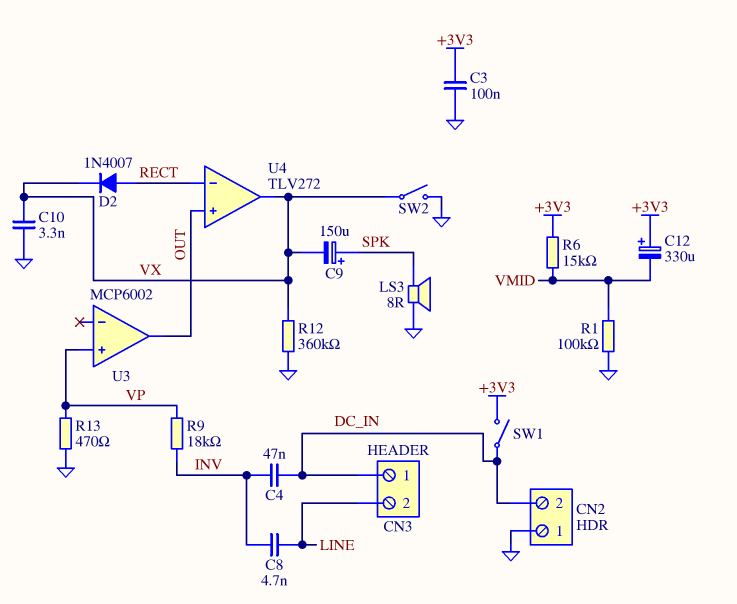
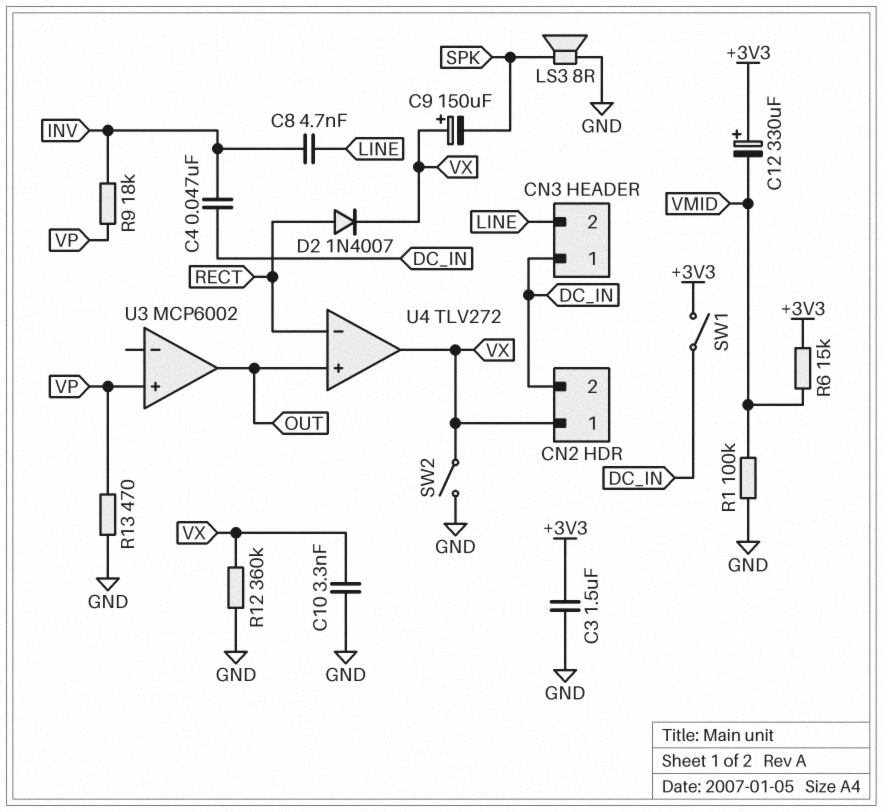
C3: 100nF (+3V3, GND) -> 1.5uF (+3V3, GND)
C9: 150uF (plus SPK, minus VX) -> 150uF (plus VX, minus SPK)
CN2 pin 1: GND -> VX

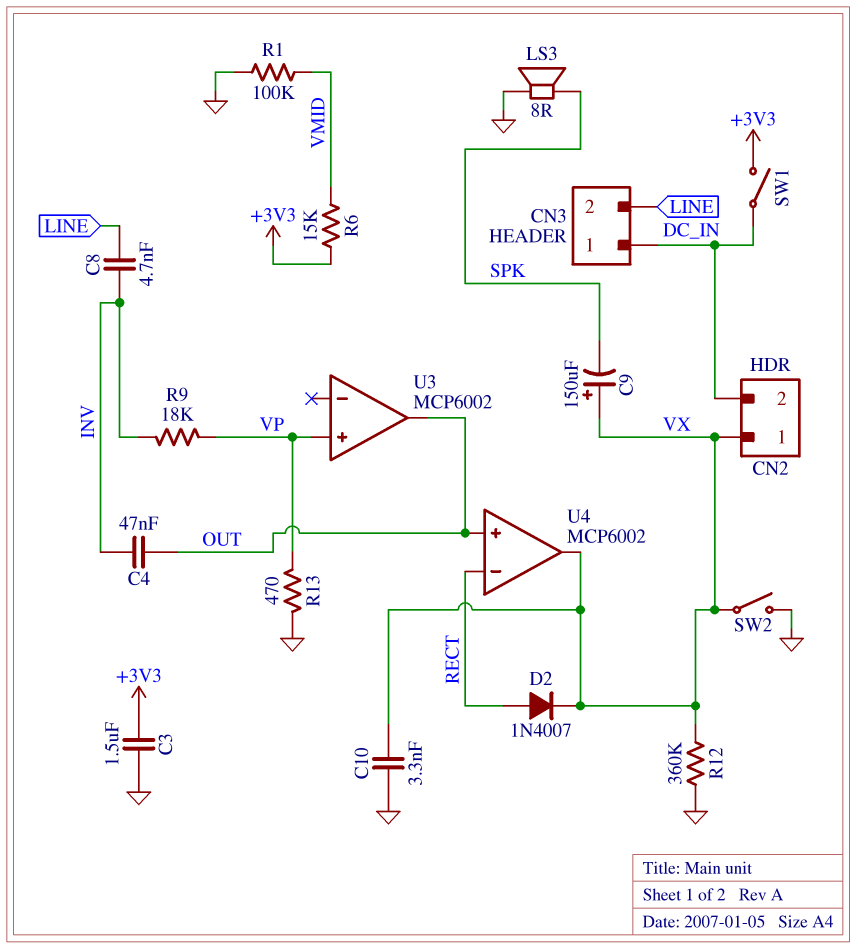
C4: 47nF (DC_IN, INV) -> 47nF (INV, OUT)
C12: 330uF (plus +3V3, minus VMID) -> none
U4: TLV272 -> MCP6002

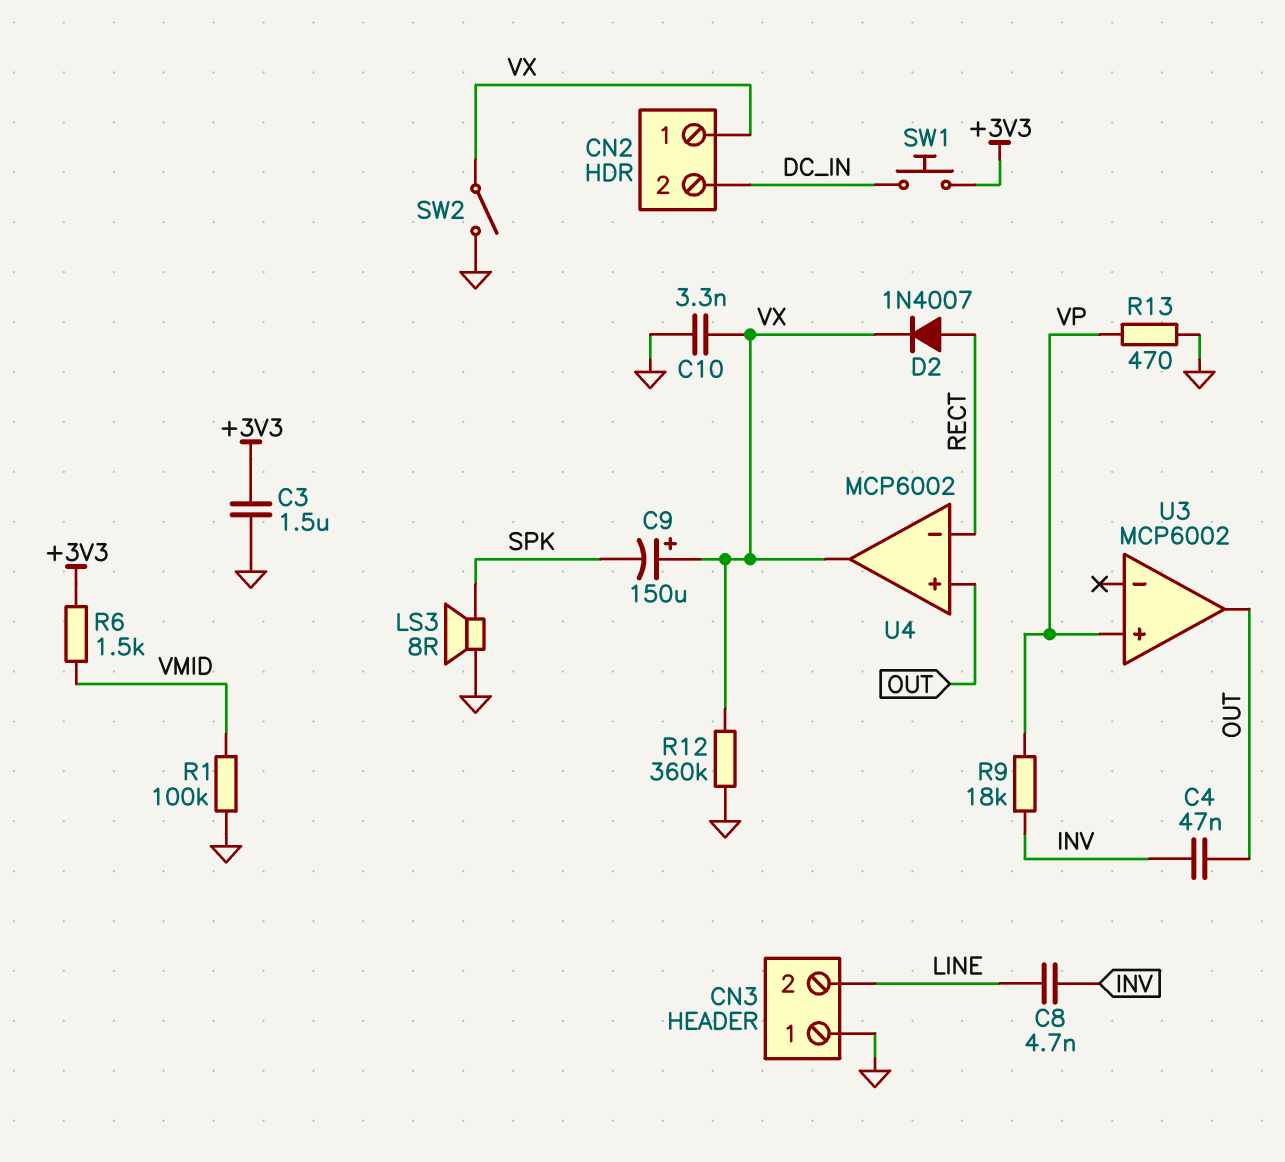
CN3 pin 1: DC_IN -> GND
R6: 15k (+3V3, VMID) -> 1.5k (+3V3, VMID)
SW1: switch (+3V3, DC_IN) -> button (+3V3, DC_IN)

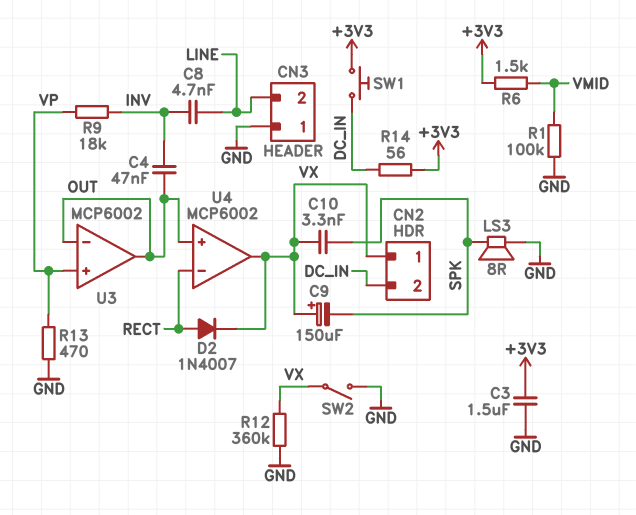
C10: 3.3nF (GND, VX) -> 3.3nF (SPK, VX)
R14: none -> 56 (+3V3, DC_IN)
U3 pin in-: none -> OUT

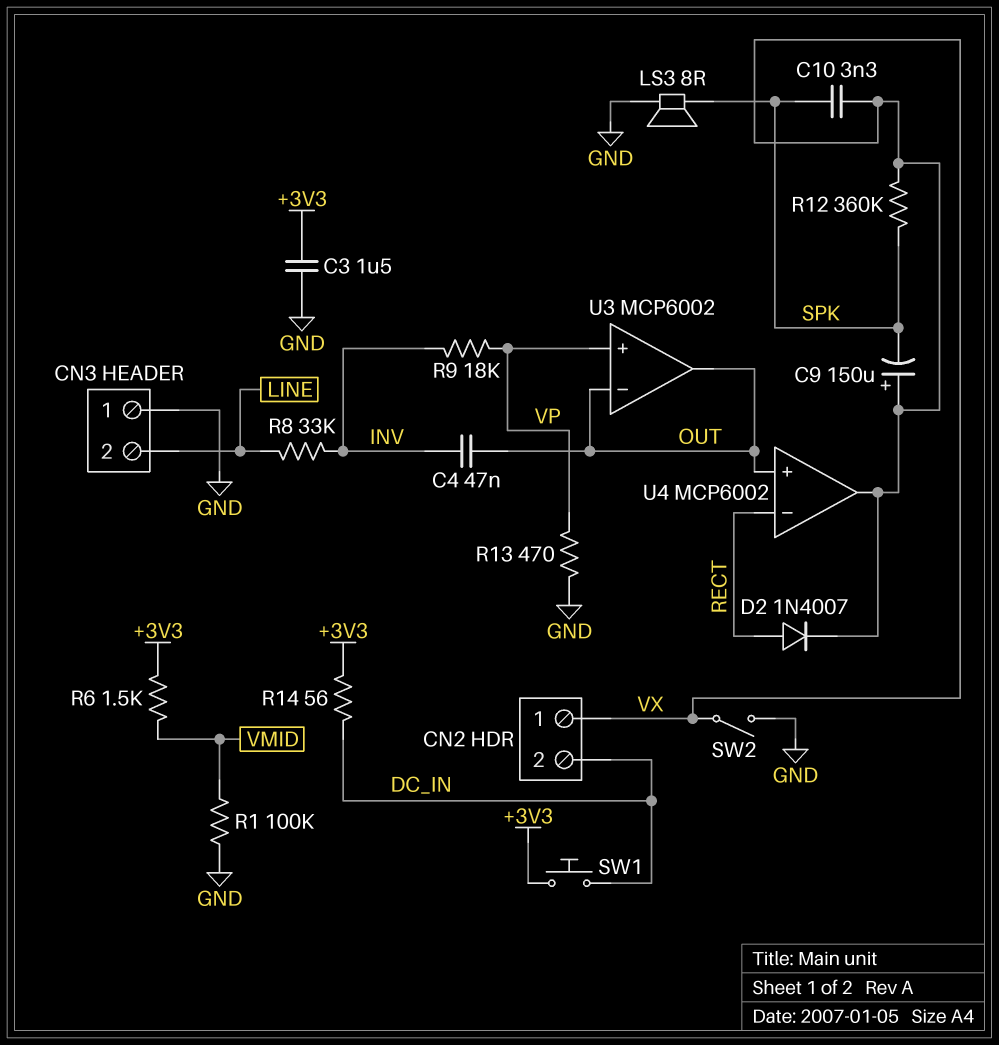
C8: 4.7nF (INV, LINE) -> none
R8: none -> 33k (INV, LINE)
R12: 360k (GND, VX) -> 360k (SPK, VX)

